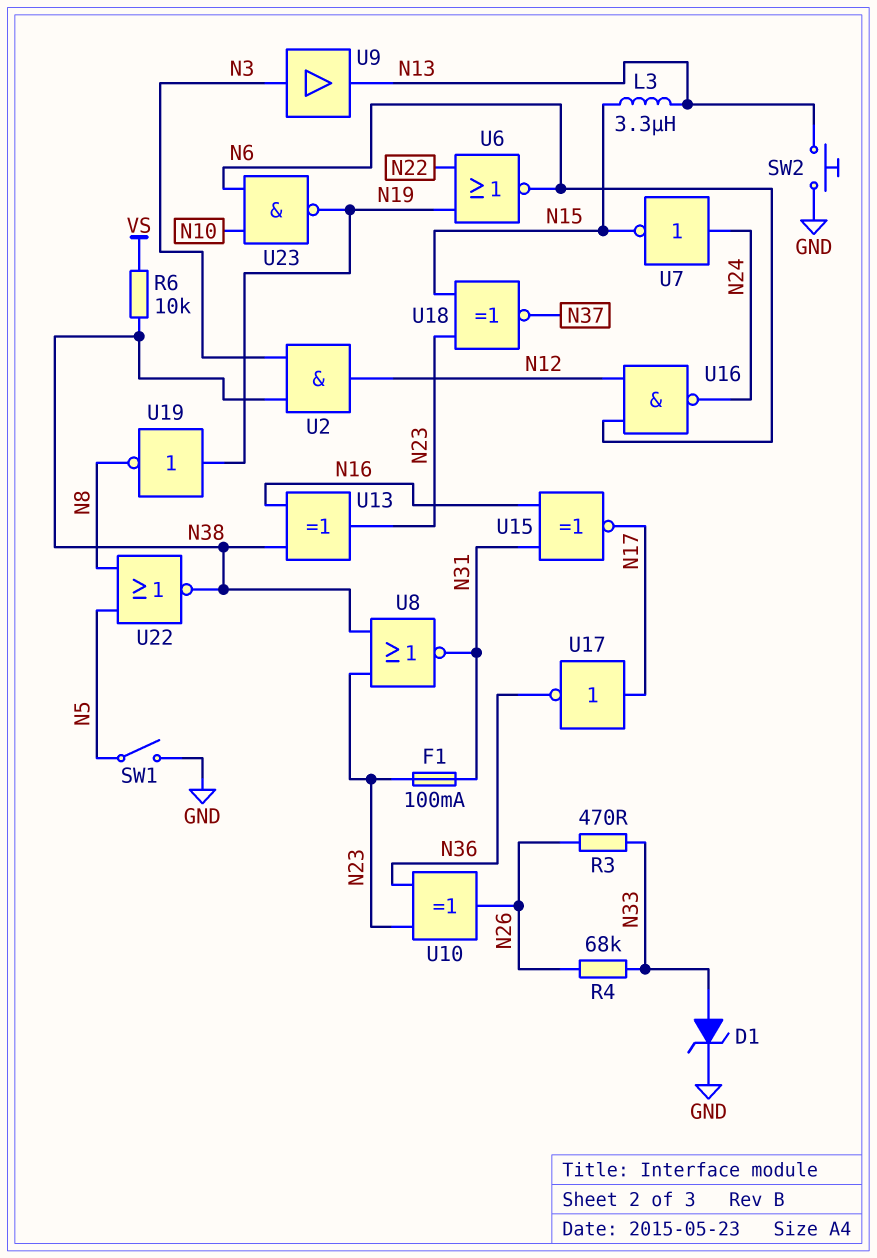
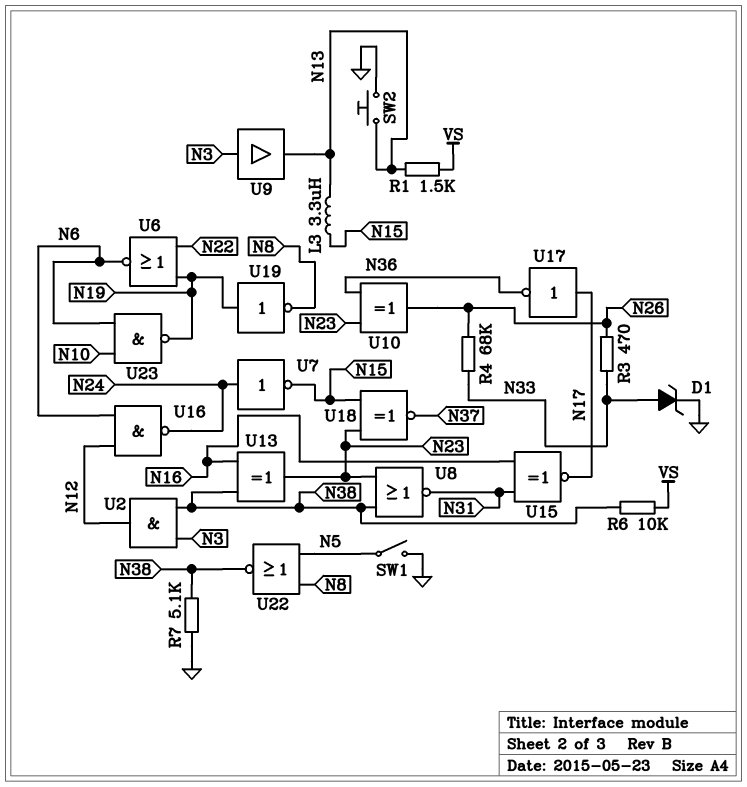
F1: 100mA (N23, N31) -> none
R1: none -> 1.5k (N13, VS)
R7: none -> 5.1k (GND, N38)

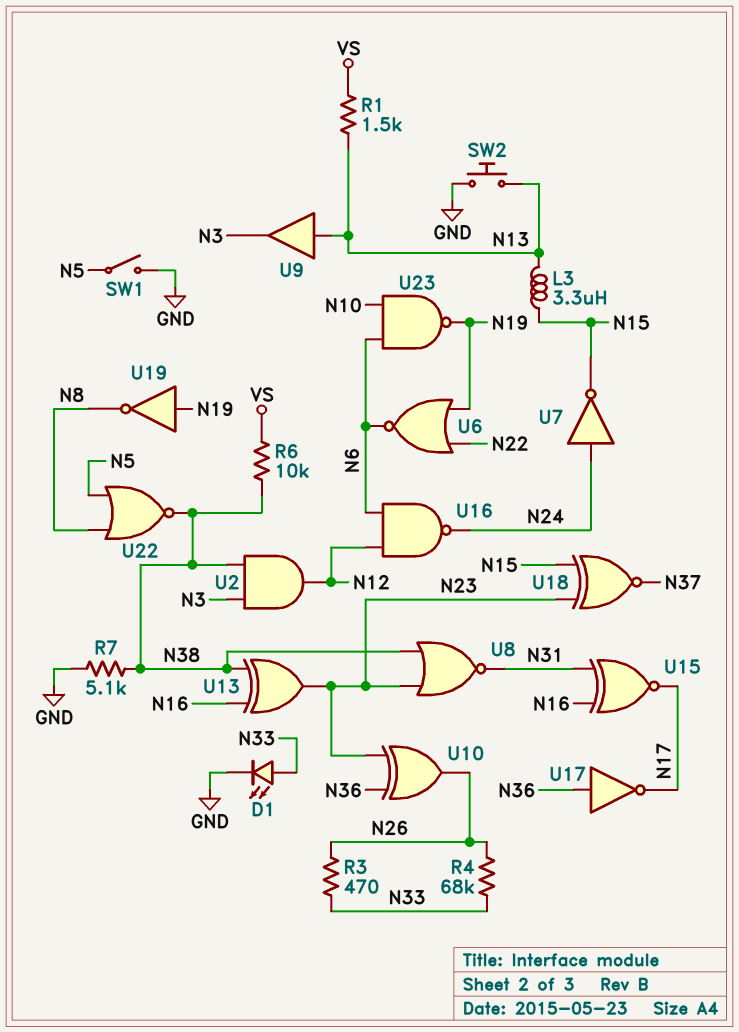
D1: zener (A N33, K GND) -> LED (A N33, K GND)
U9: buffer (in N3, out N13) -> buffer (in N13, out N3)
U17: NOT (in N17, out N36) -> NOT (in N36, out N17)

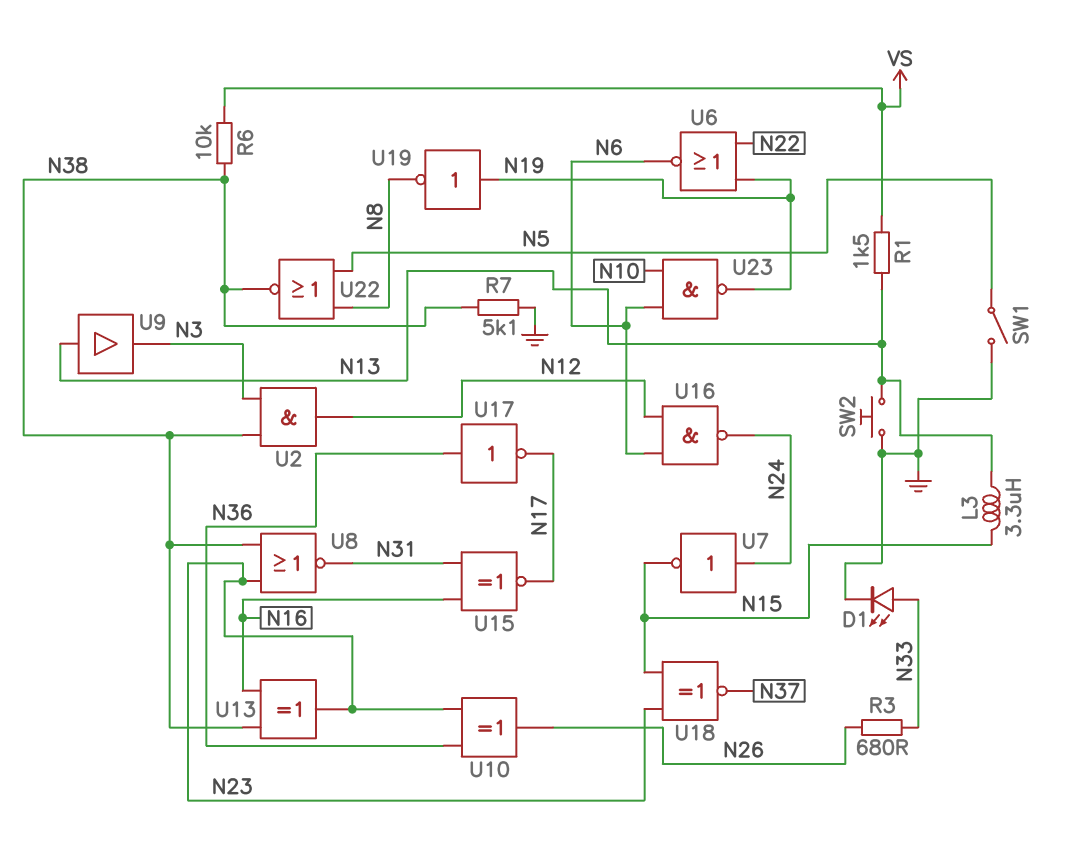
R3: 470 (N26, N33) -> 680 (N26, N33)
R4: 68k (N26, N33) -> none

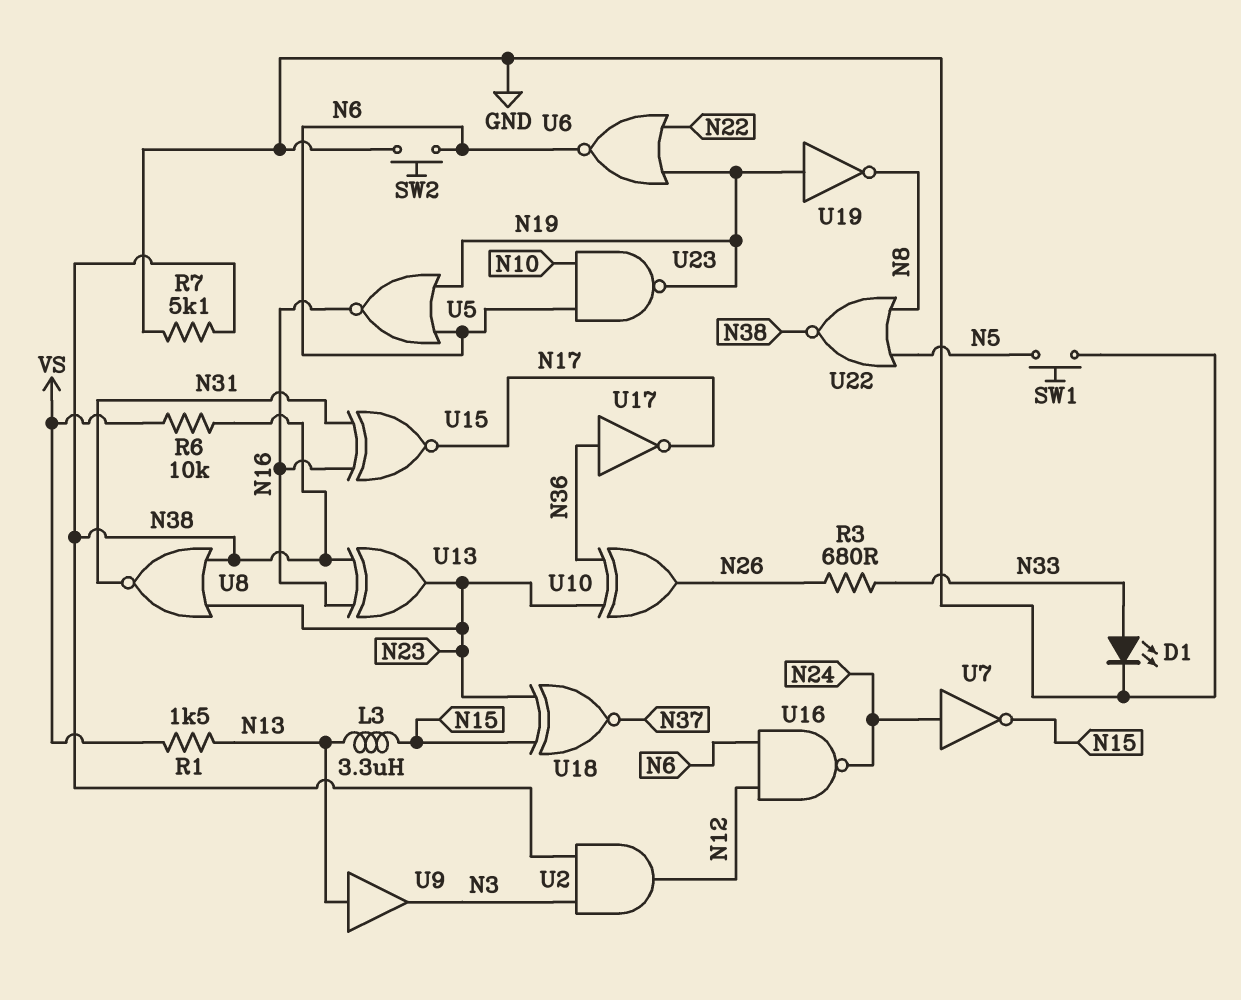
SW1: switch (GND, N5) -> button (GND, N5)
SW2: button (GND, N13) -> button (GND, N6)
U5: none -> NOR (in N6, in N19, out N16)

